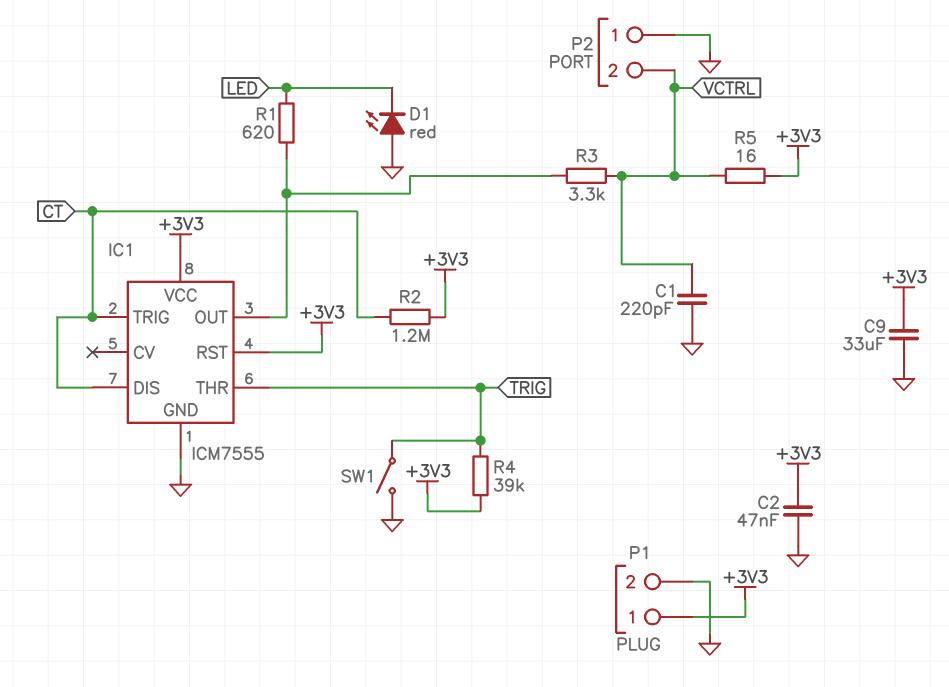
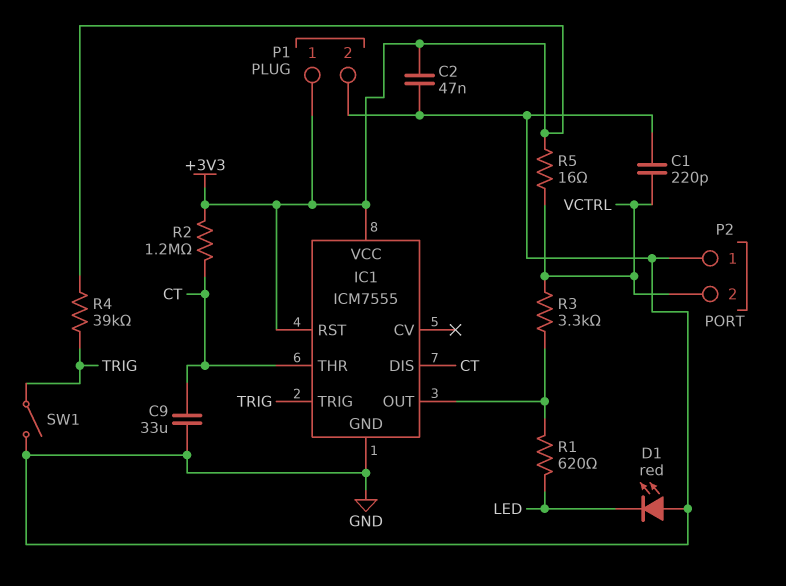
C9: 33uF (+3V3, GND) -> 33uF (CT, GND)
IC1 pin THR: TRIG -> CT
IC1 pin TRIG: CT -> TRIG

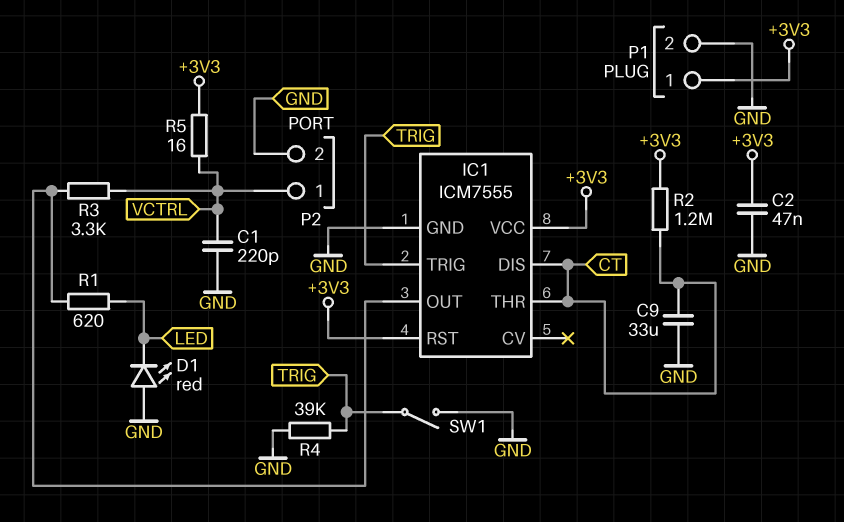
P2 pin 1: GND -> VCTRL
P2 pin 2: VCTRL -> GND
R4: 39k (+3V3, TRIG) -> 39k (GND, TRIG)

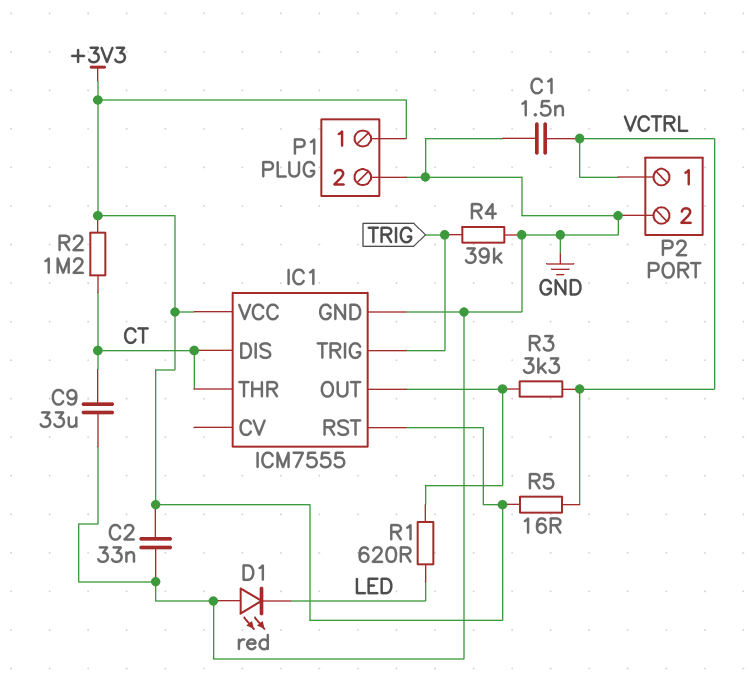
C1: 220pF (GND, VCTRL) -> 1.5nF (GND, VCTRL)
C2: 47nF (+3V3, GND) -> 33nF (+3V3, GND)
SW1: switch (GND, TRIG) -> none

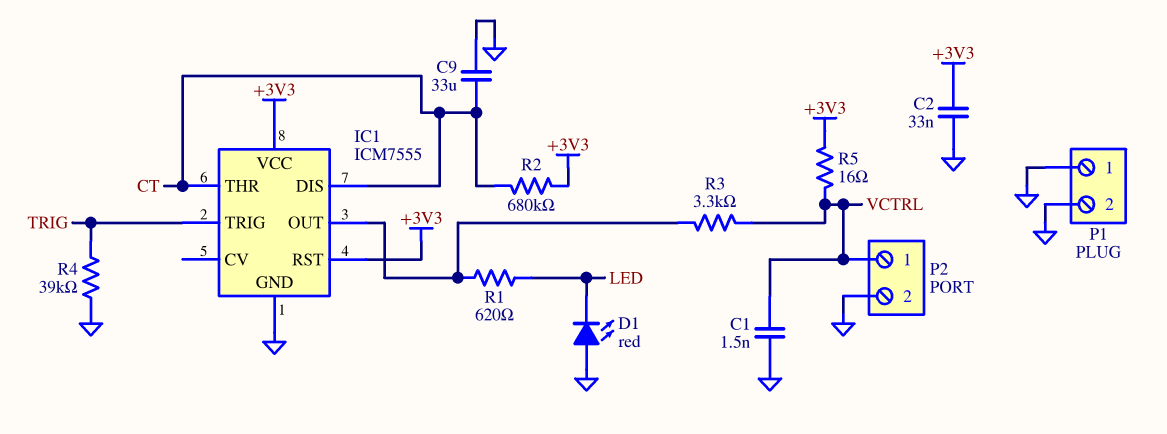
P1 pin 1: +3V3 -> GND
R2: 1.2M (+3V3, CT) -> 680k (+3V3, CT)

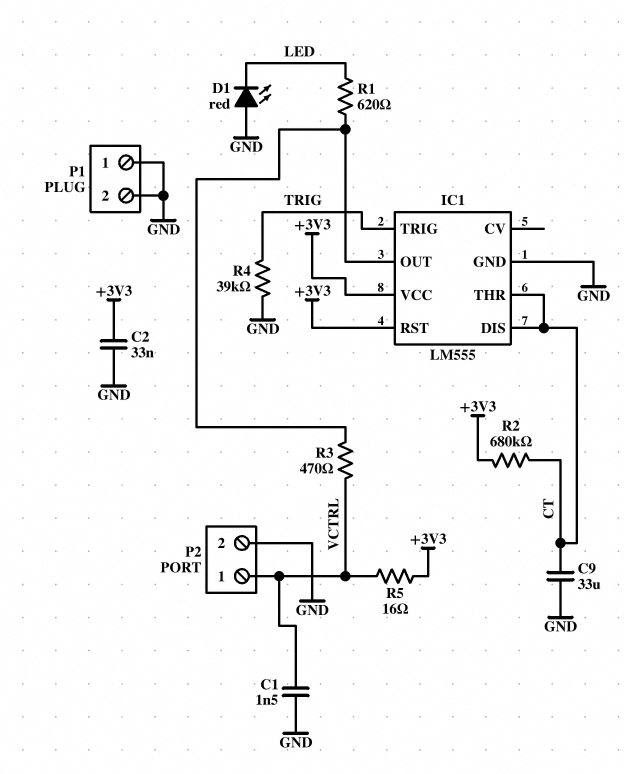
IC1: ICM7555 -> LM555
R3: 3.3k (IC1/OUT, VCTRL) -> 470 (IC1/OUT, VCTRL)

